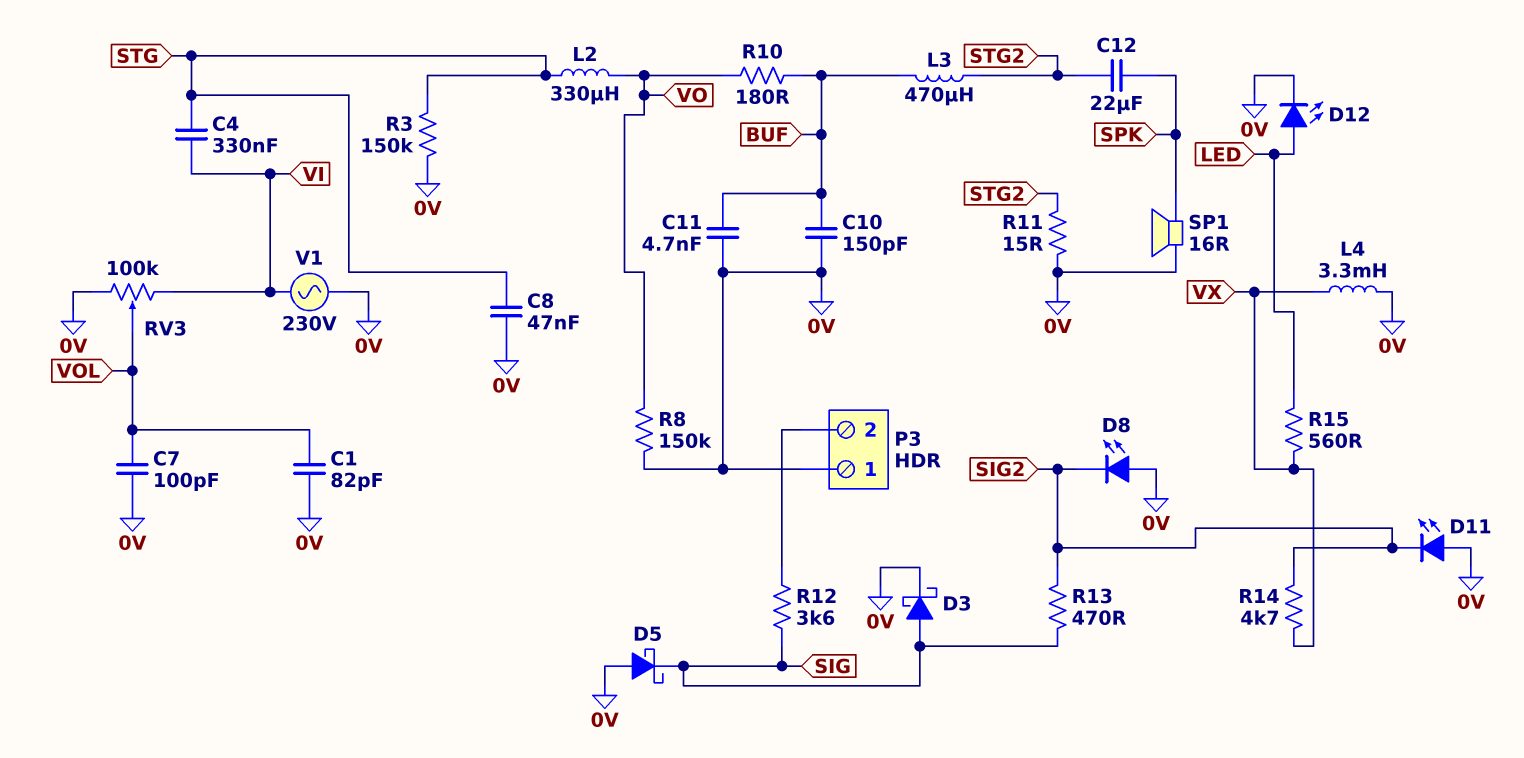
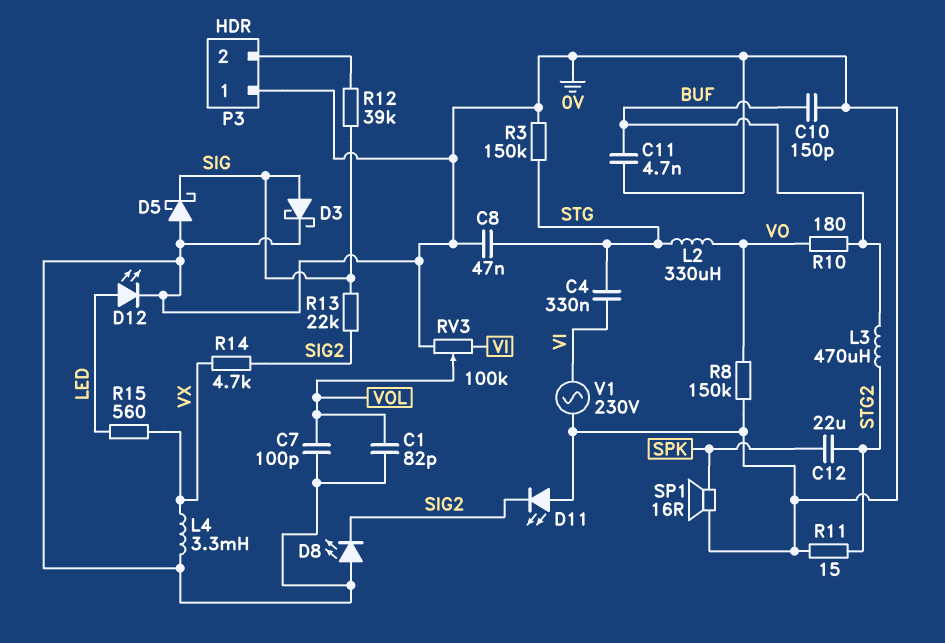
R12: 3.6k (P3/2, SIG) -> 39k (P3/2, SIG)
R13: 470 (SIG, SIG2) -> 22k (SIG, SIG2)

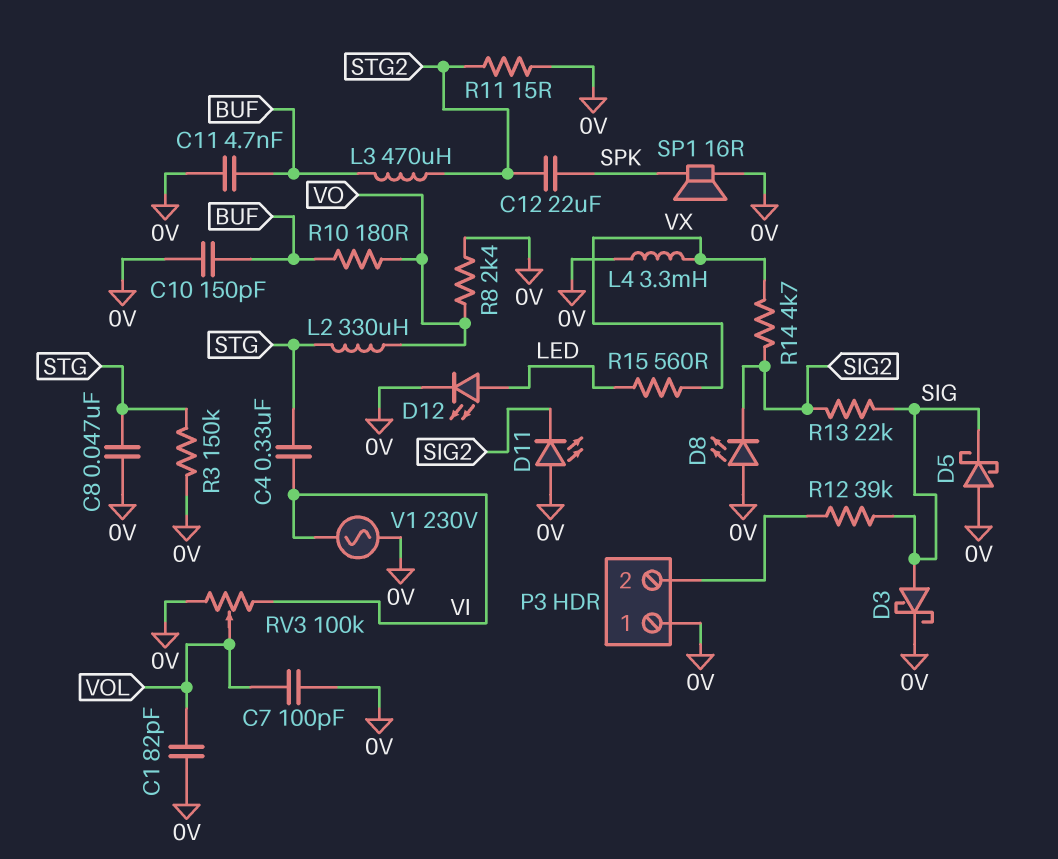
R8: 150k (0V, VO) -> 2.4k (0V, VO)

